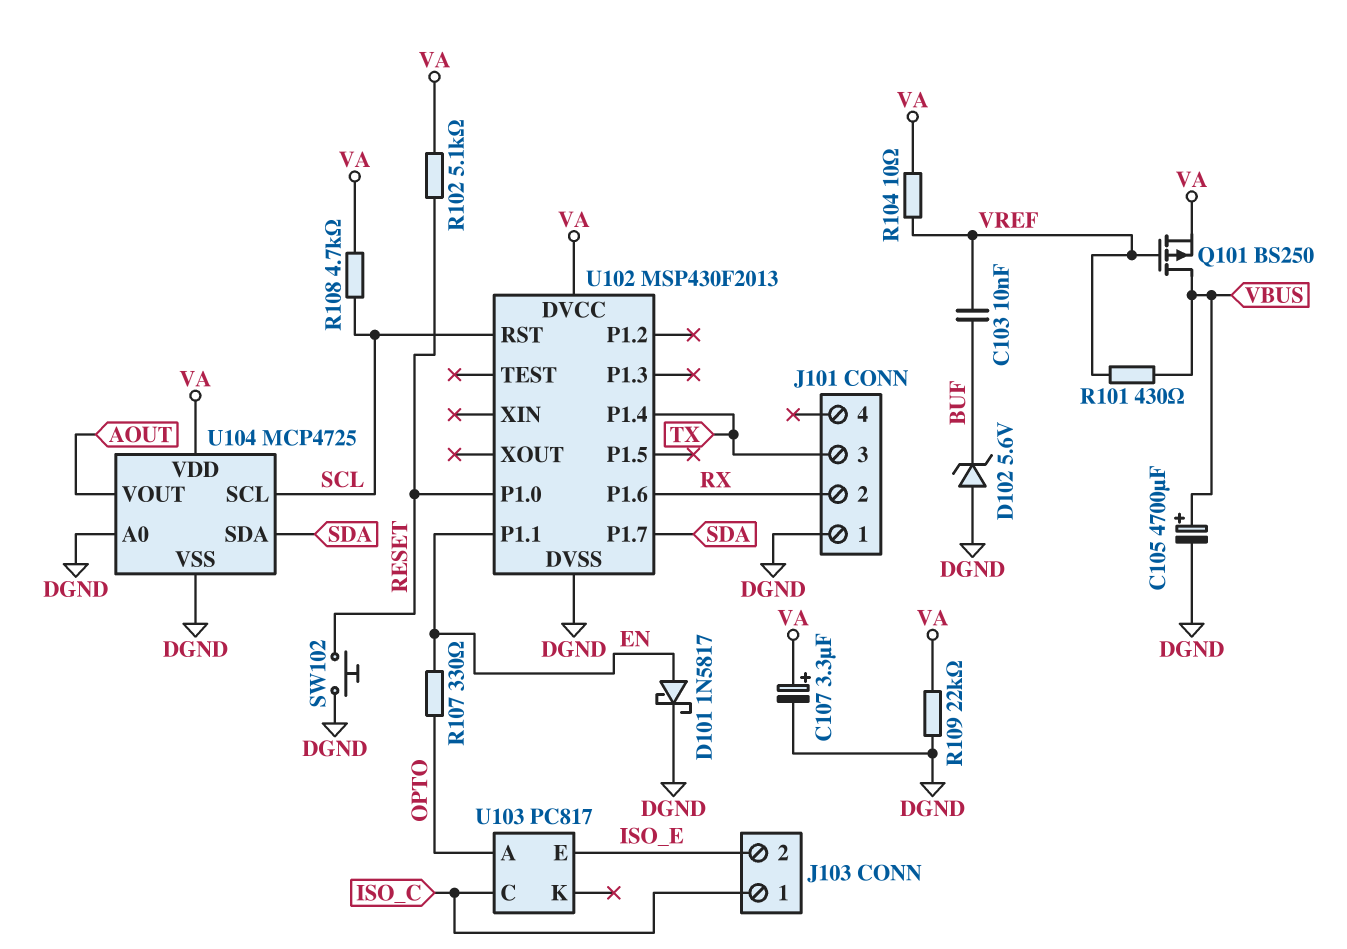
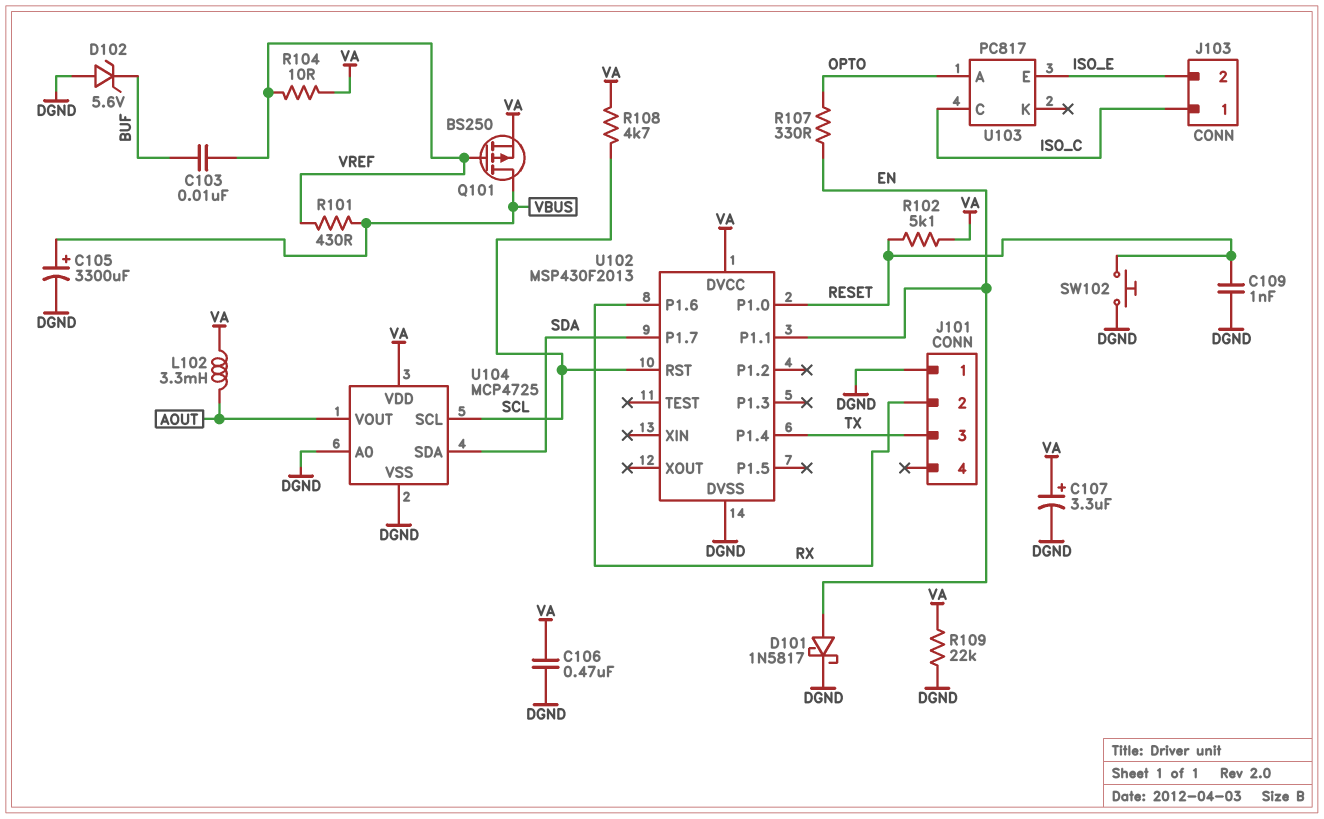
C105: 4700uF (plus VBUS, minus DGND) -> 3300uF (plus VBUS, minus DGND)
C106: none -> 470nF (DGND, VA)
C109: none -> 1nF (DGND, RESET)
L102: none -> 3.3mH (AOUT, VA)

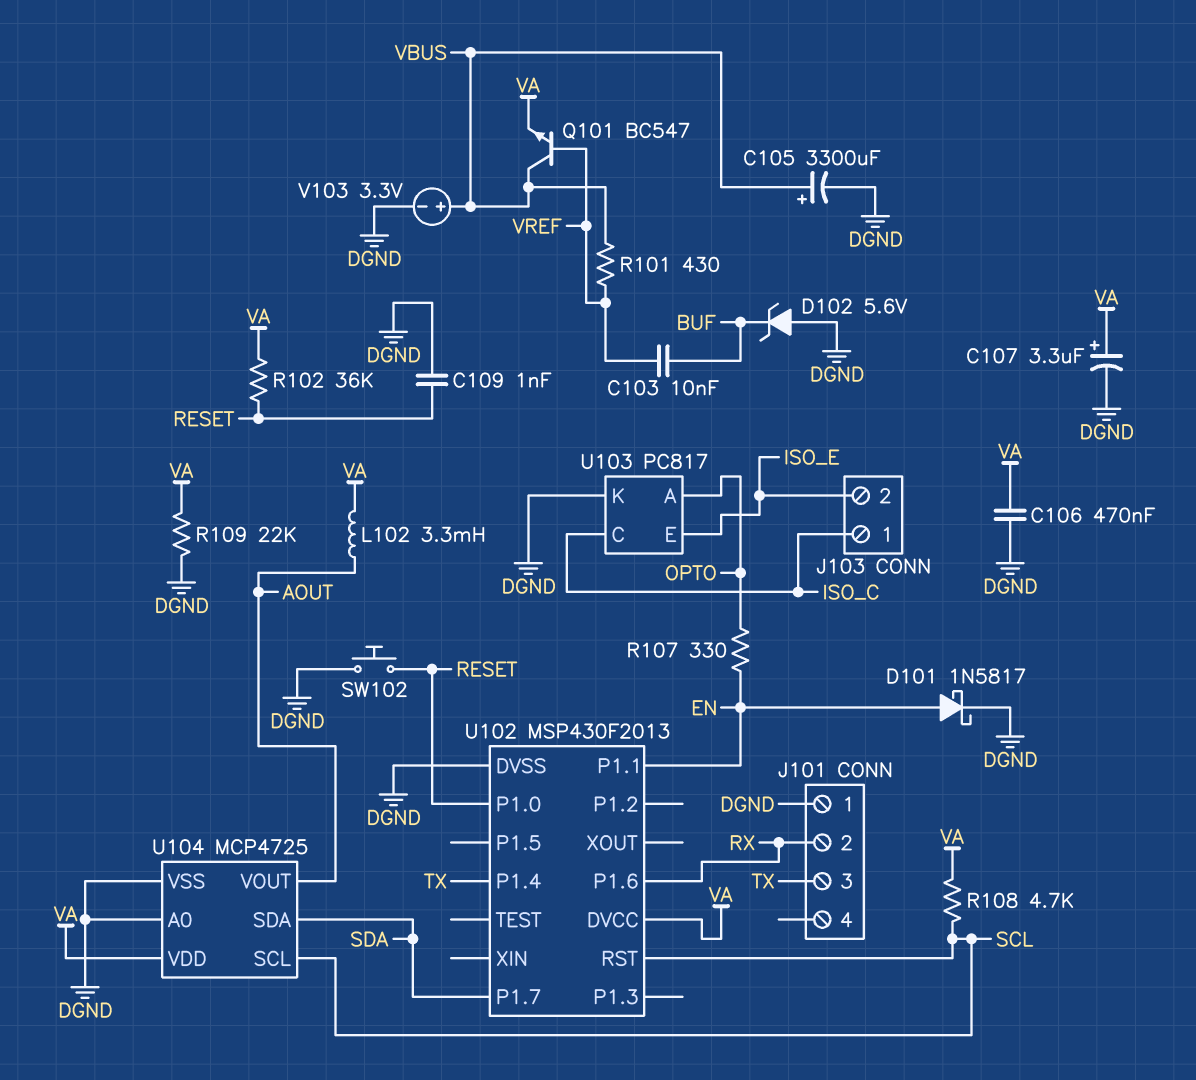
Q101: PMOS BS250 (G VREF, D VBUS, S VA) -> NPN BC547 (B VREF, C VBUS, E VA)
R102: 5.1k (RESET, VA) -> 36k (RESET, VA)
R104: 10 (VA, VREF) -> none
U103 pin K: none -> DGND
V103: none -> 3.3V (plus VBUS, minus DGND)

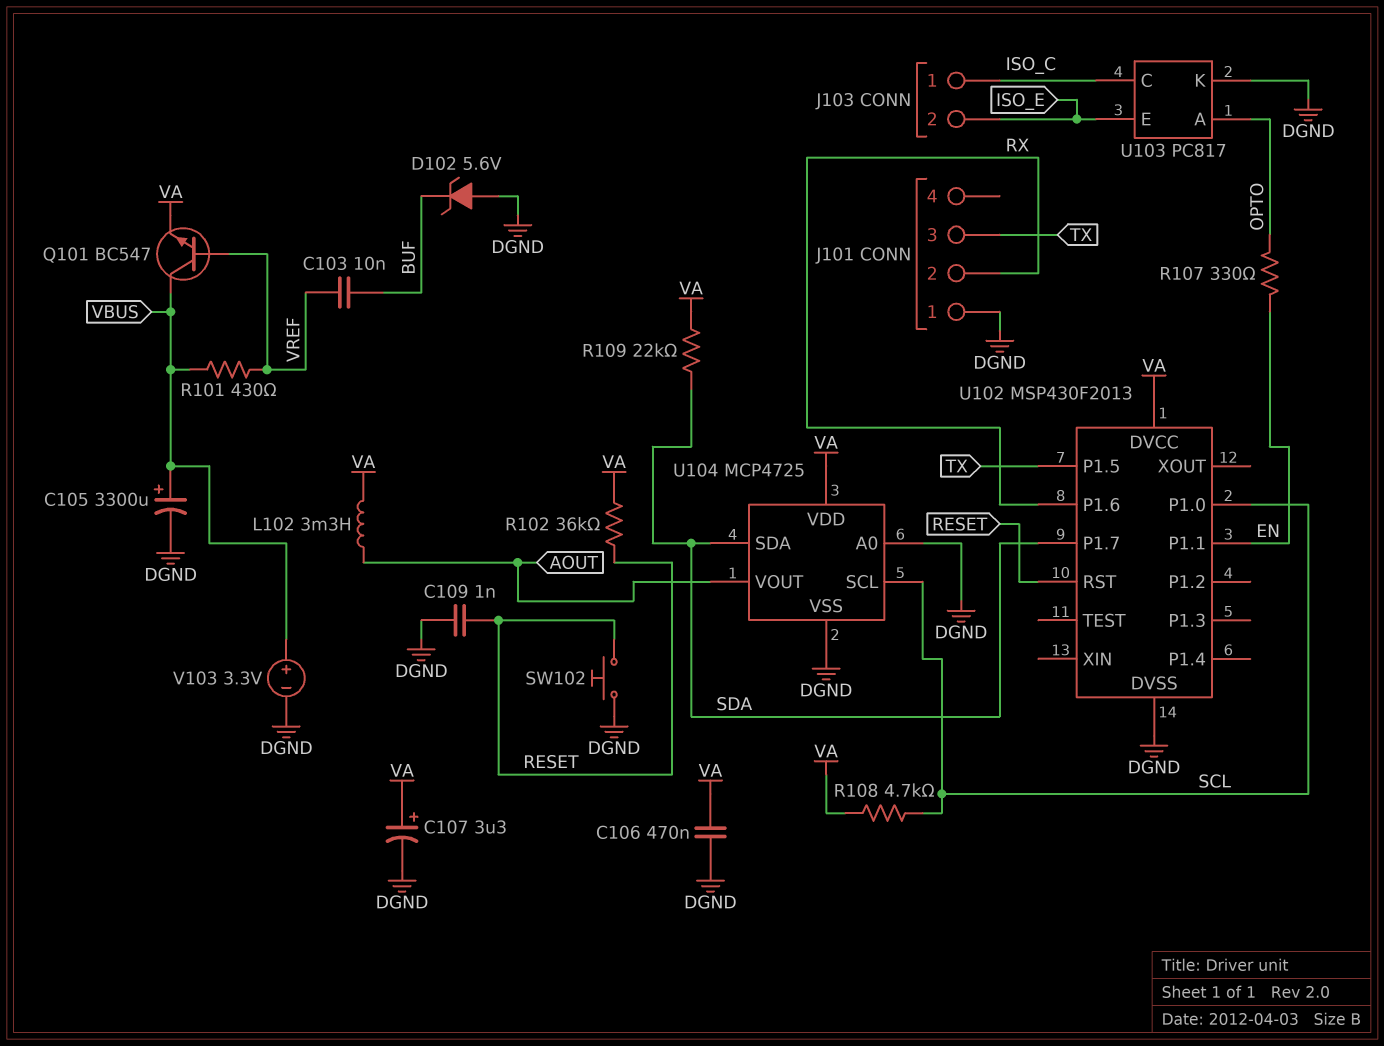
D101: schottky 1N5817 (A EN, K DGND) -> none
R109: 22k (DGND, VA) -> 22k (SDA, VA)
U102 pin P1.0: RESET -> SCL
U102 pin P1.4: TX -> none
U102 pin P1.5: none -> TX
U102 pin RST: SCL -> RESET

